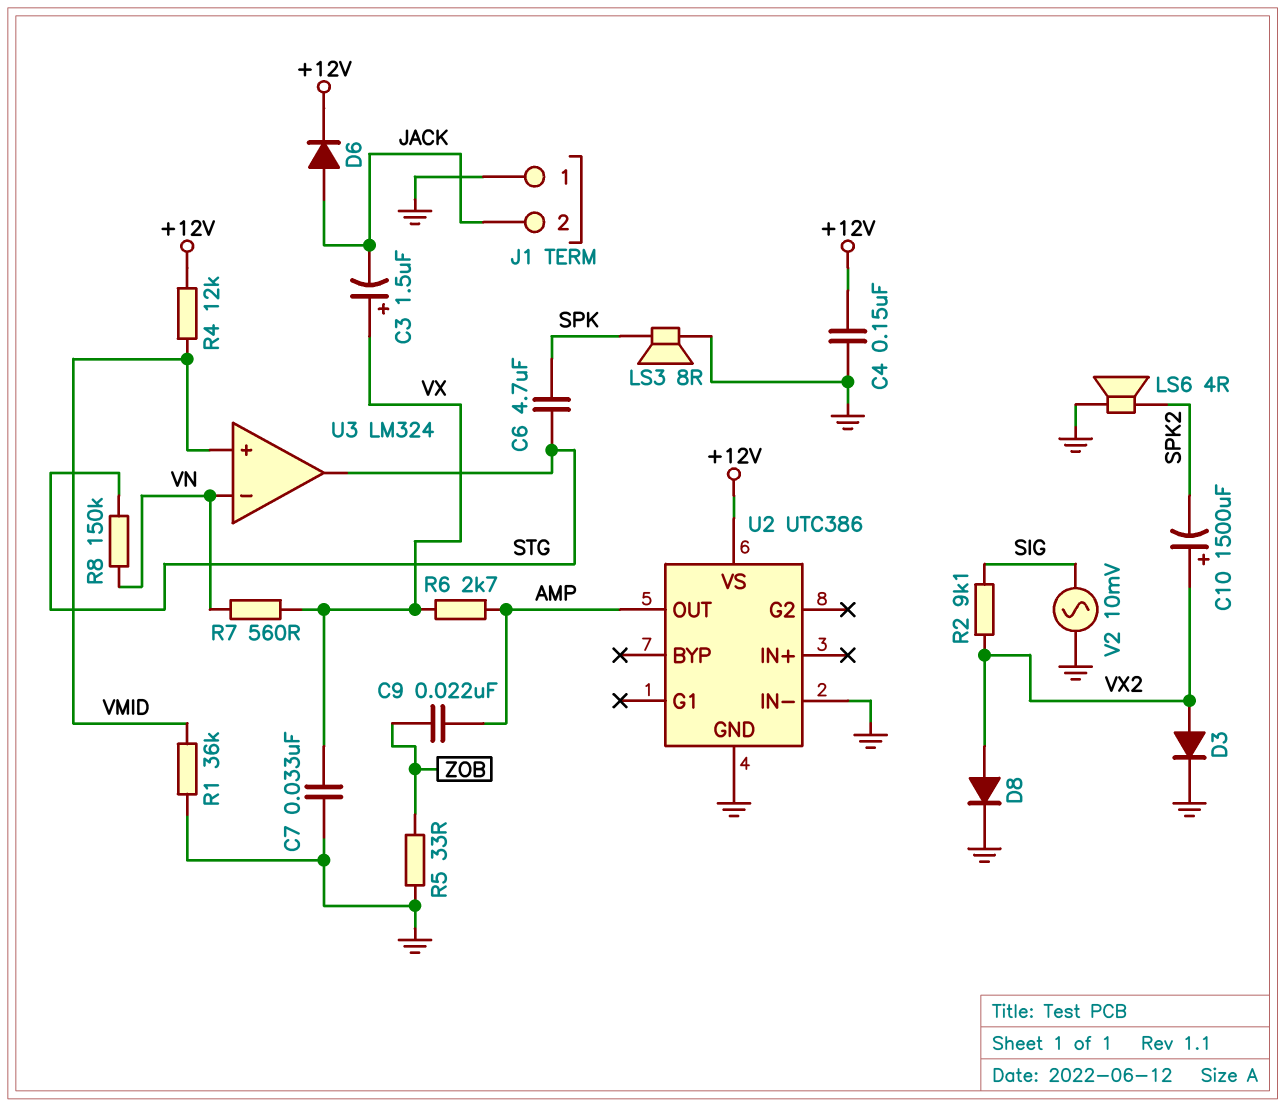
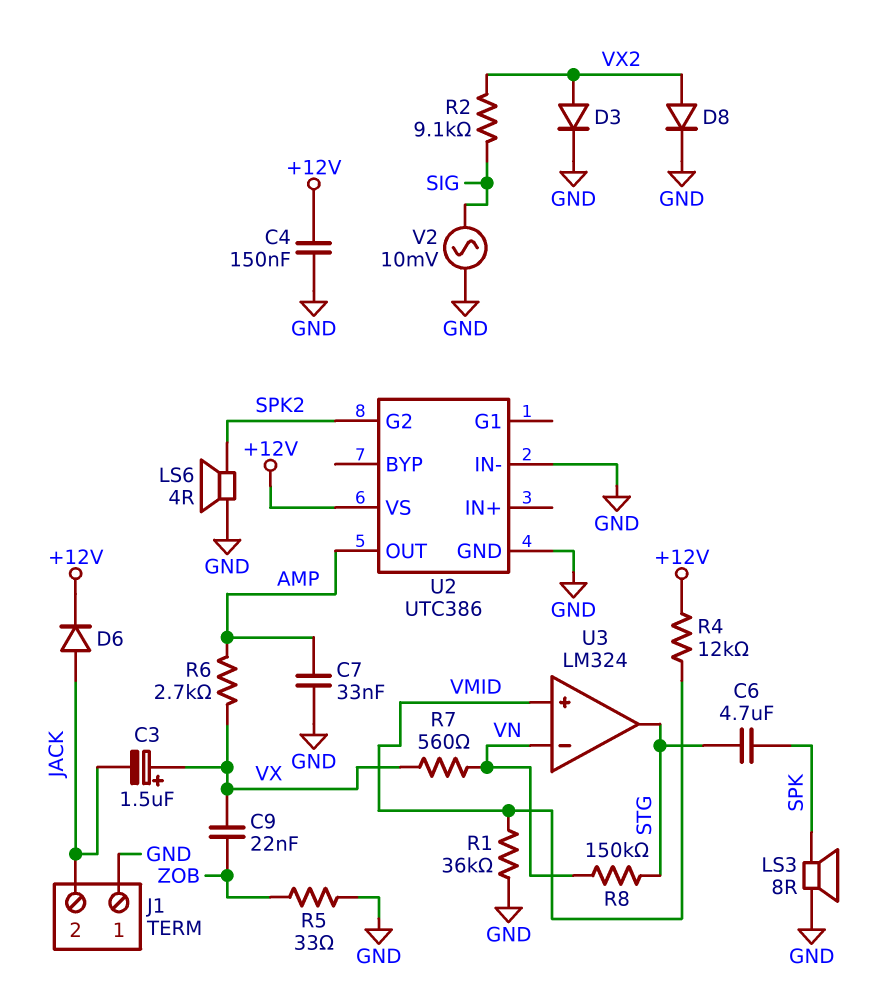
C7: 33nF (GND, VX) -> 33nF (AMP, GND)
C9: 22nF (AMP, ZOB) -> 22nF (VX, ZOB)
C10: 1500uF (plus VX2, minus SPK2) -> none
U2 pin G2: none -> SPK2

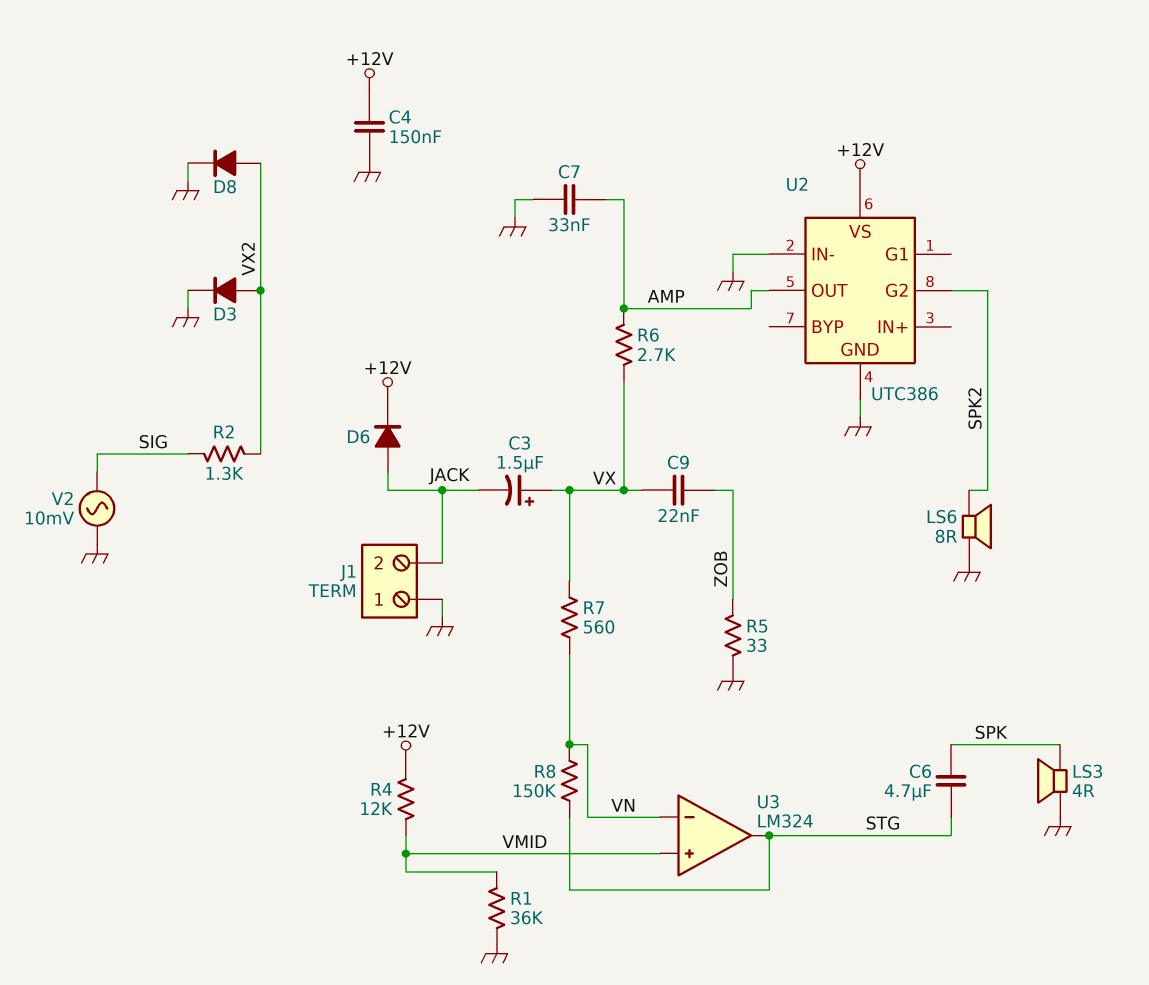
LS3: speaker 8R (GND, SPK) -> speaker 4R (GND, SPK)
LS6: speaker 4R (GND, SPK2) -> speaker 8R (GND, SPK2)
R2: 9.1k (SIG, VX2) -> 1.3k (SIG, VX2)

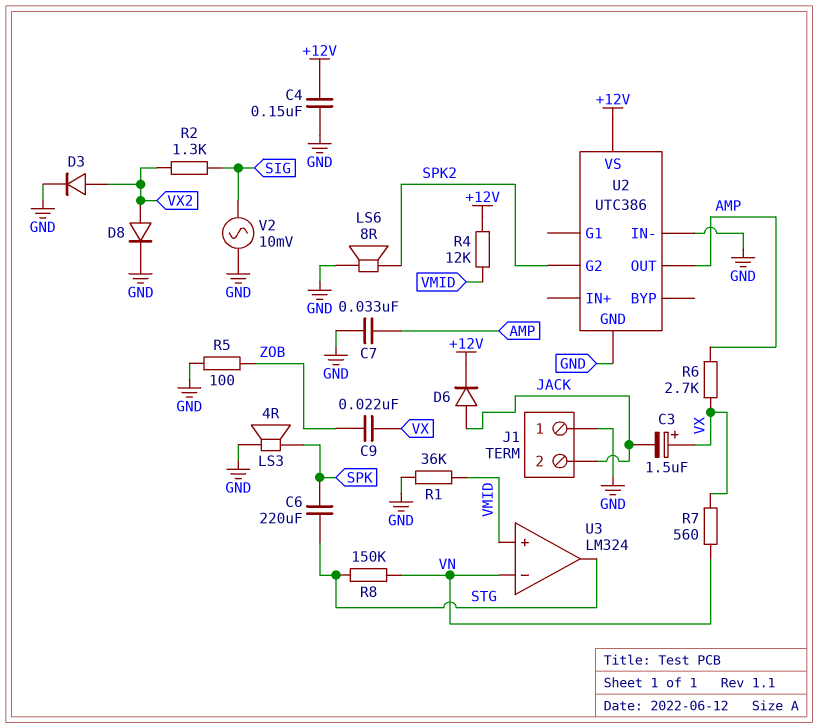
C6: 4.7uF (SPK, STG) -> 220uF (SPK, STG)
R5: 33 (GND, ZOB) -> 100 (GND, ZOB)

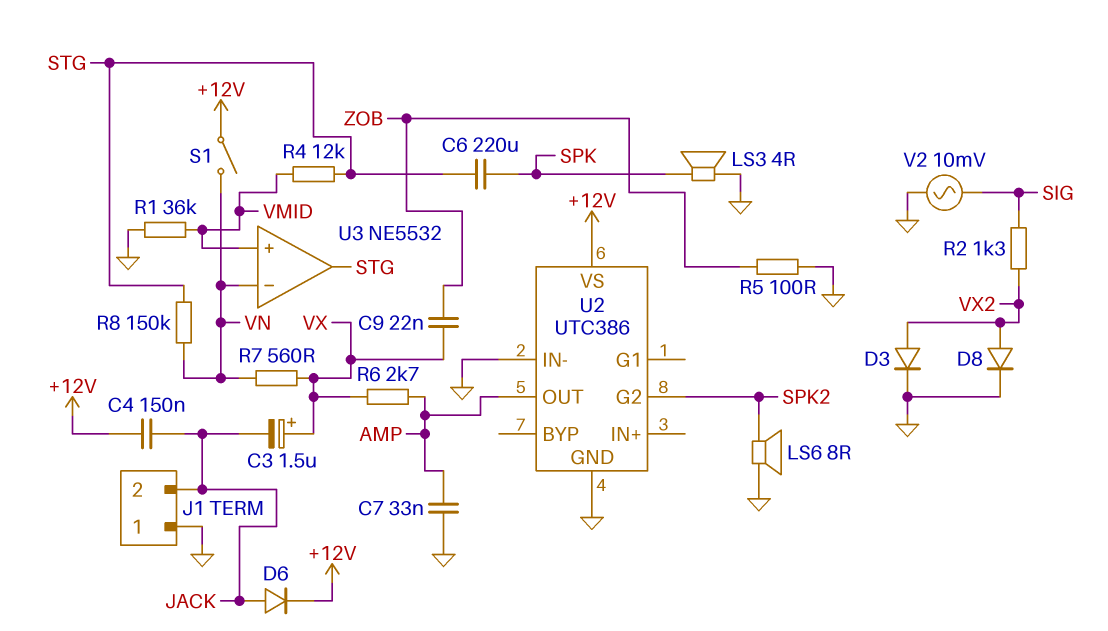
C4: 150nF (+12V, GND) -> 150nF (+12V, JACK)
R4: 12k (+12V, VMID) -> 12k (STG, VMID)
S1: none -> switch (+12V, VN)
U3: LM324 -> NE5532

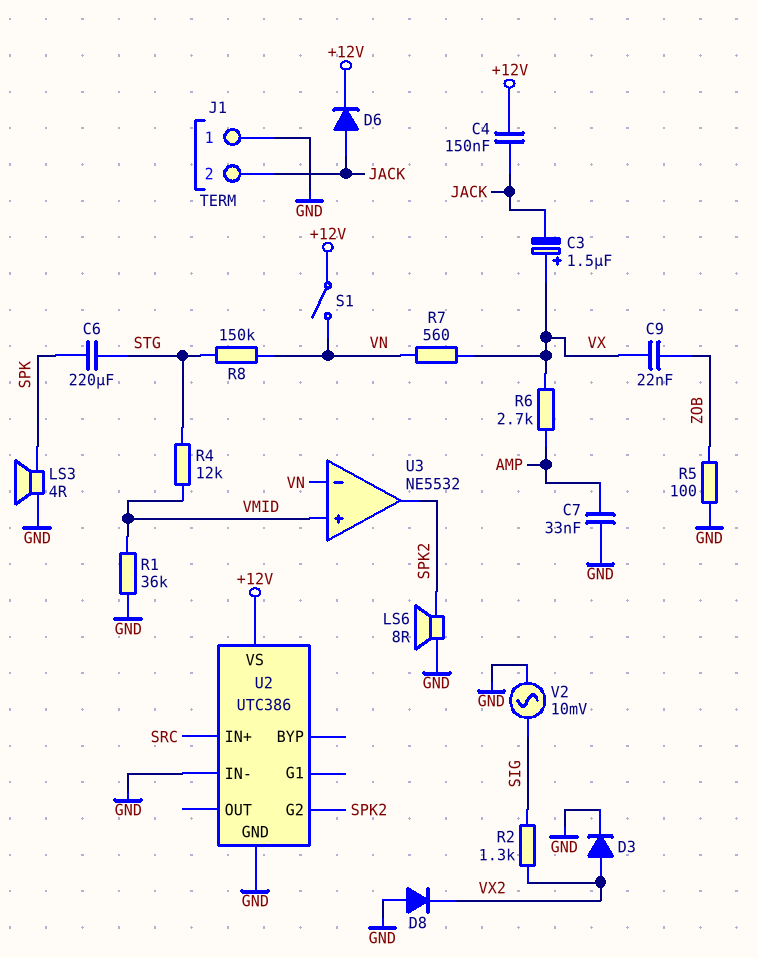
D8: diode (A VX2, K GND) -> diode (A GND, K VX2)
U2 pin IN+: none -> SRC
U2 pin OUT: AMP -> none
U3 pin out: STG -> SPK2

